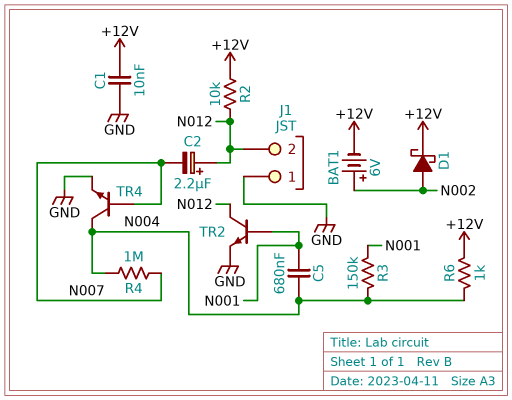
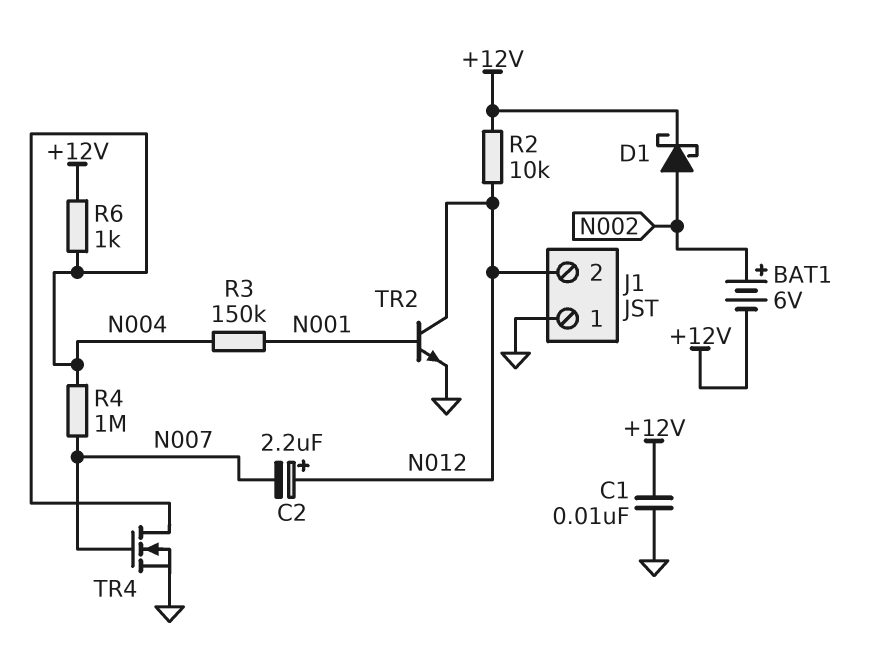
C5: 680nF (N001, N004) -> none
TR4: NPN (B N007, C N004, E GND) -> NMOS (G N007, D N004, S GND)

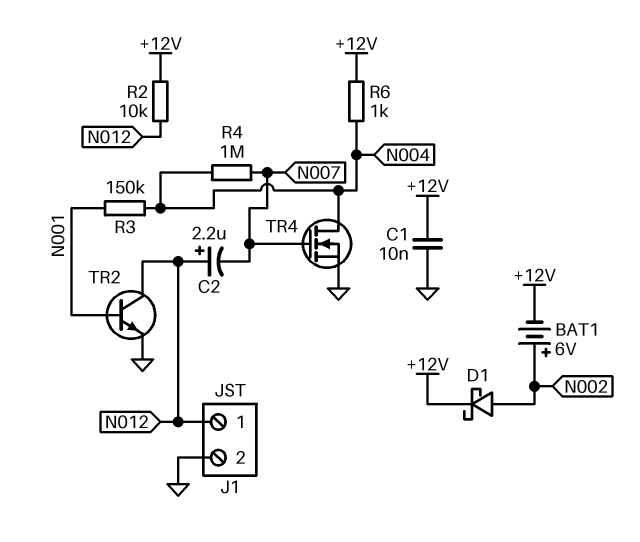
J1 pin 1: GND -> N012
J1 pin 2: N012 -> GND

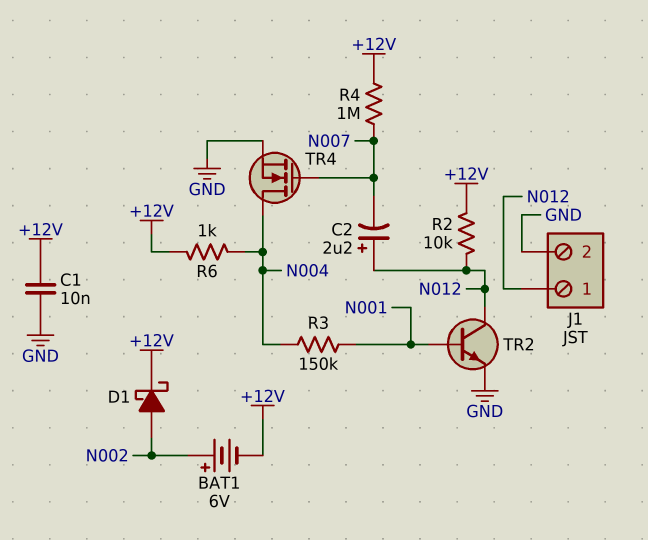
R4: 1M (N004, N007) -> 1M (+12V, N007)

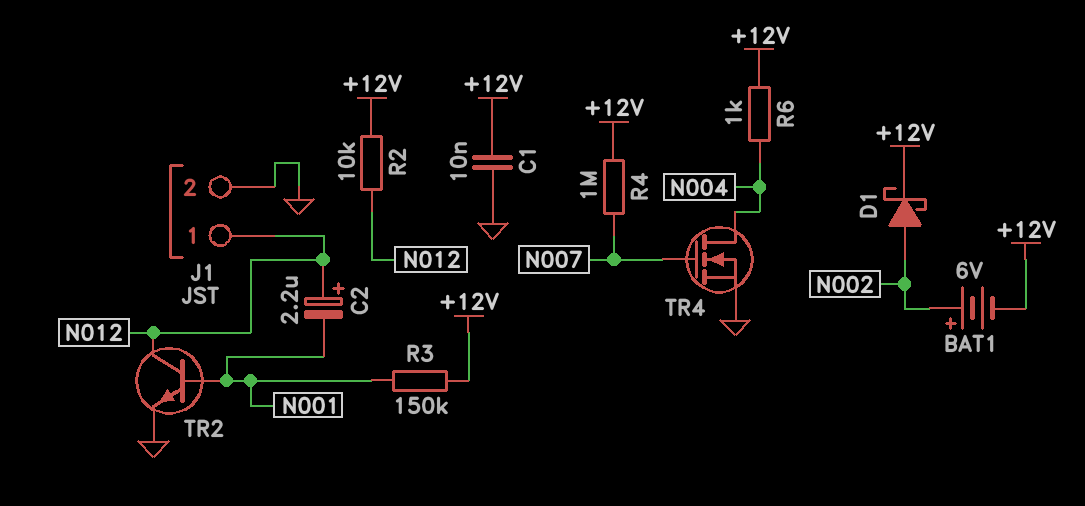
C2: 2.2uF (plus N012, minus N007) -> 2.2uF (plus N012, minus N001)
R3: 150k (N001, N004) -> 150k (+12V, N001)

